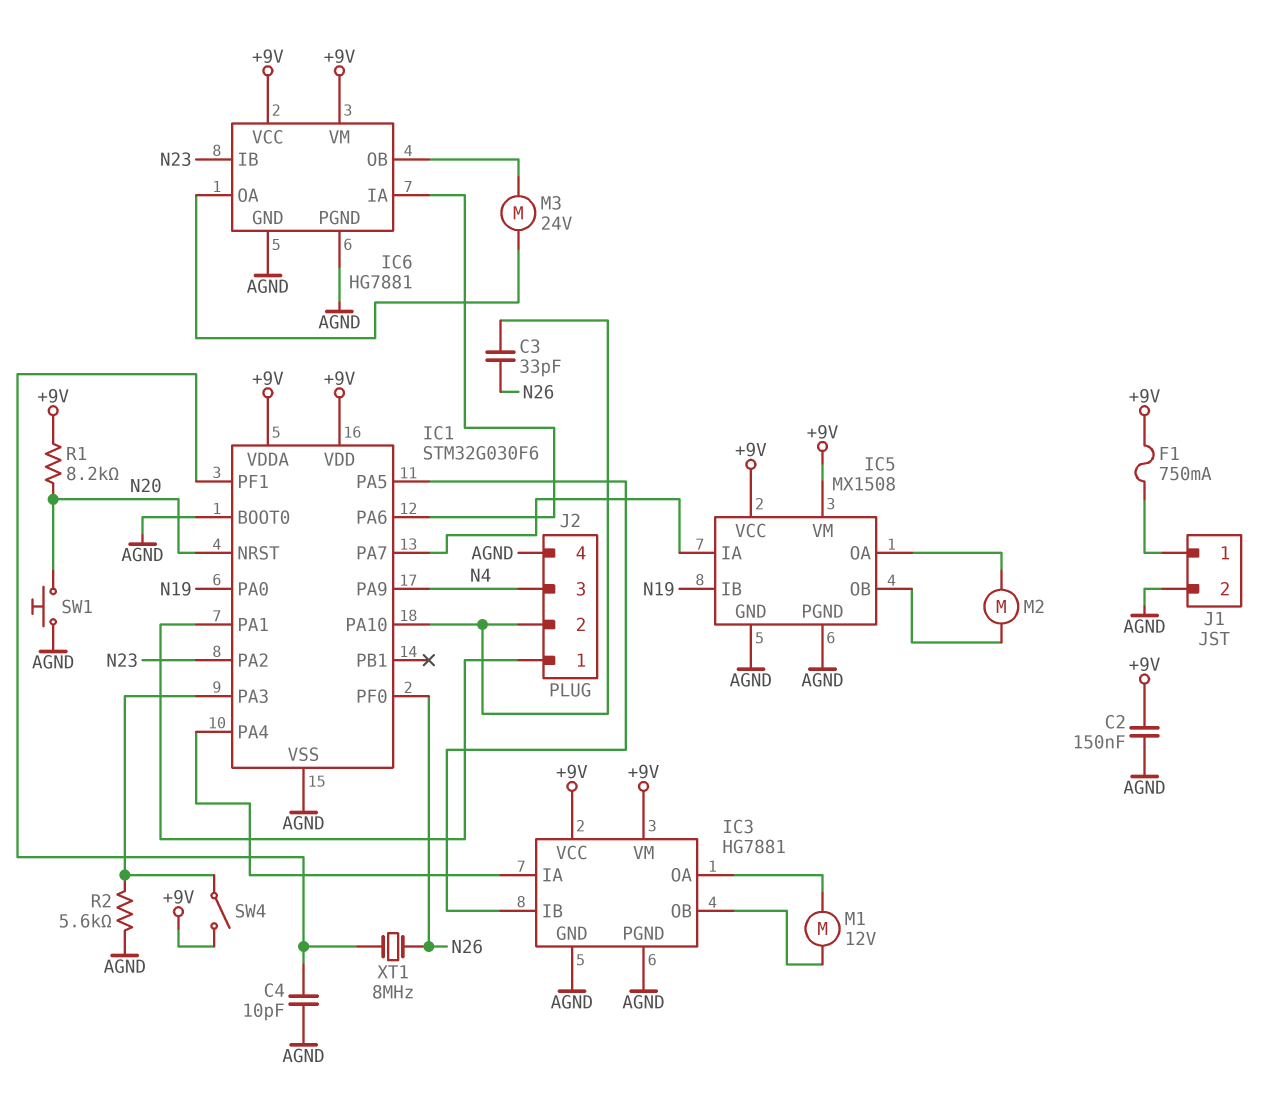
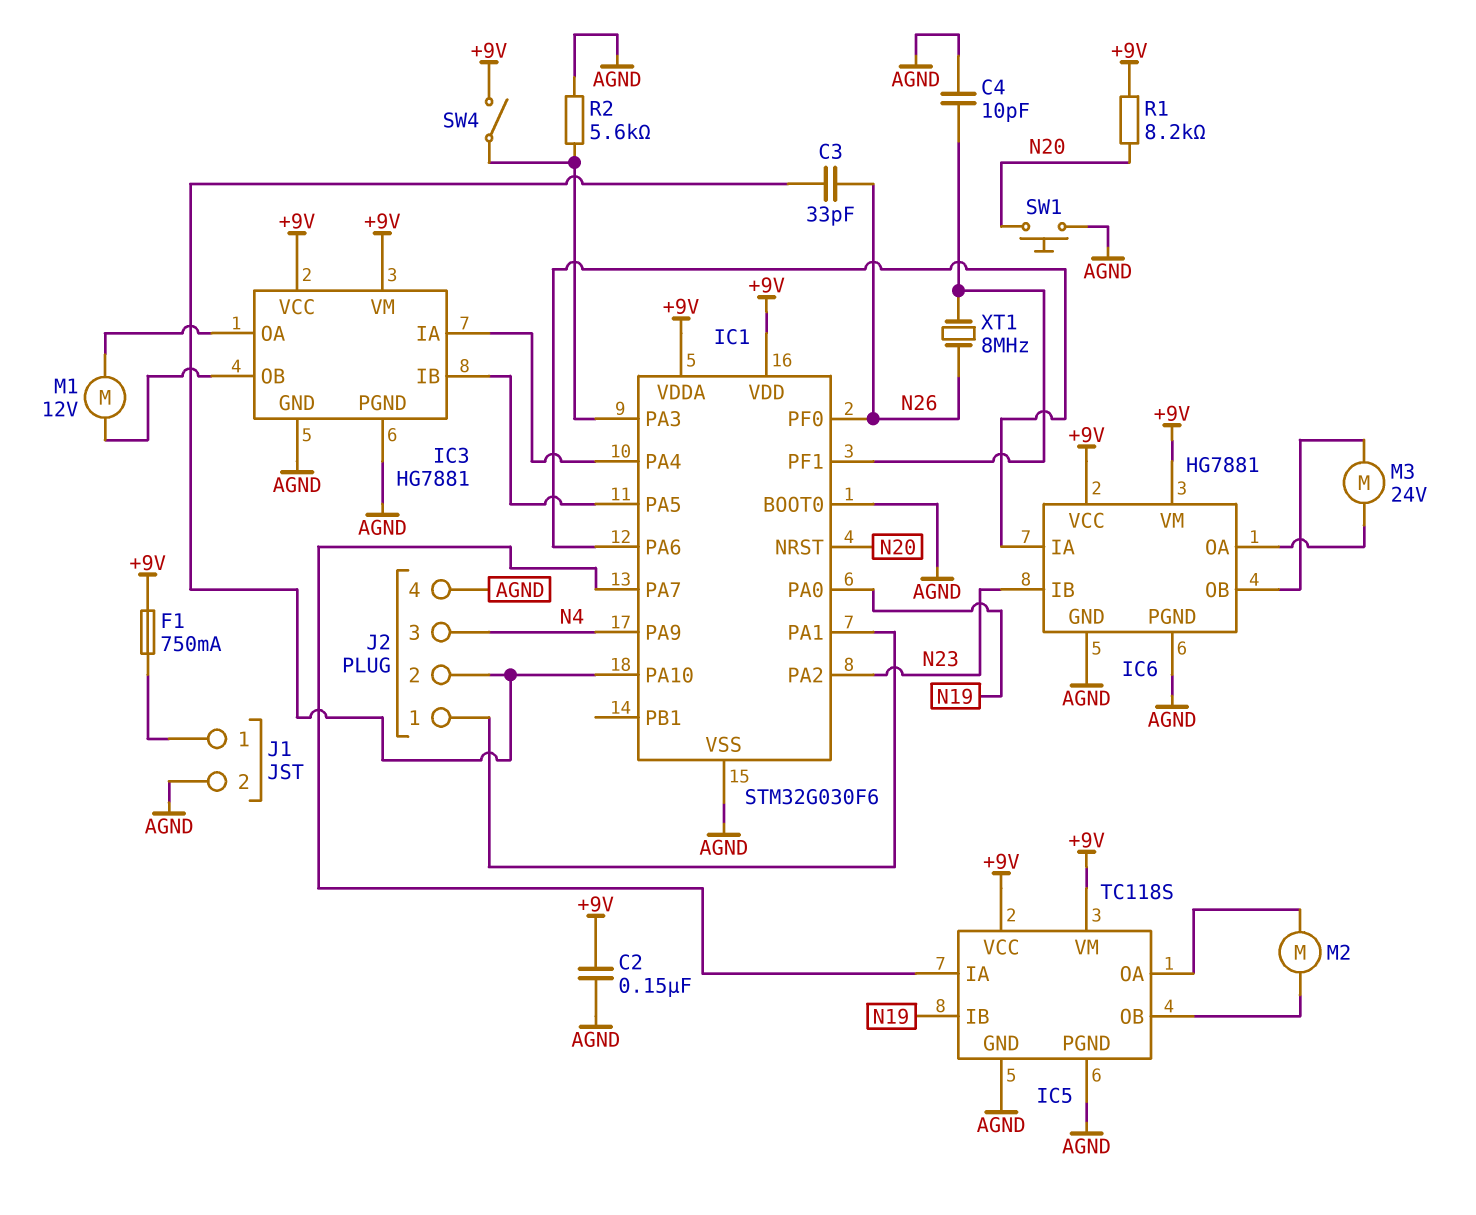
IC5: MX1508 -> TC118S

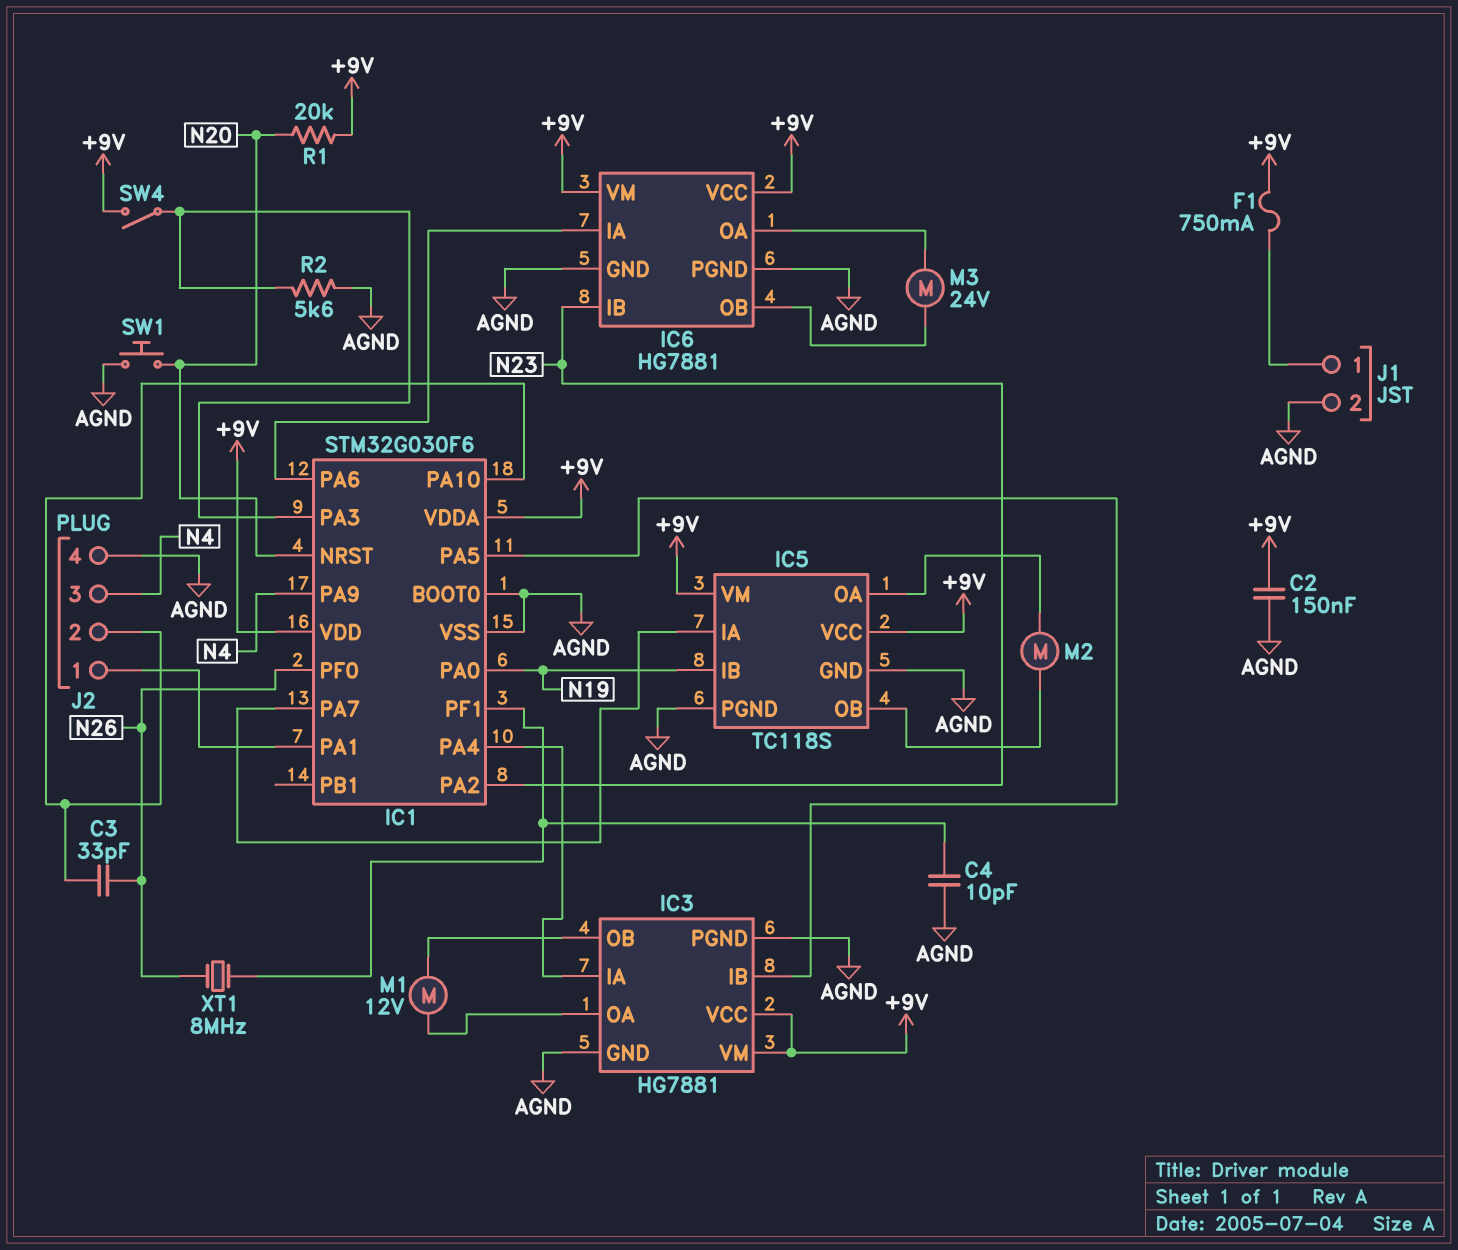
R1: 8.2k (+9V, N20) -> 20k (+9V, N20)

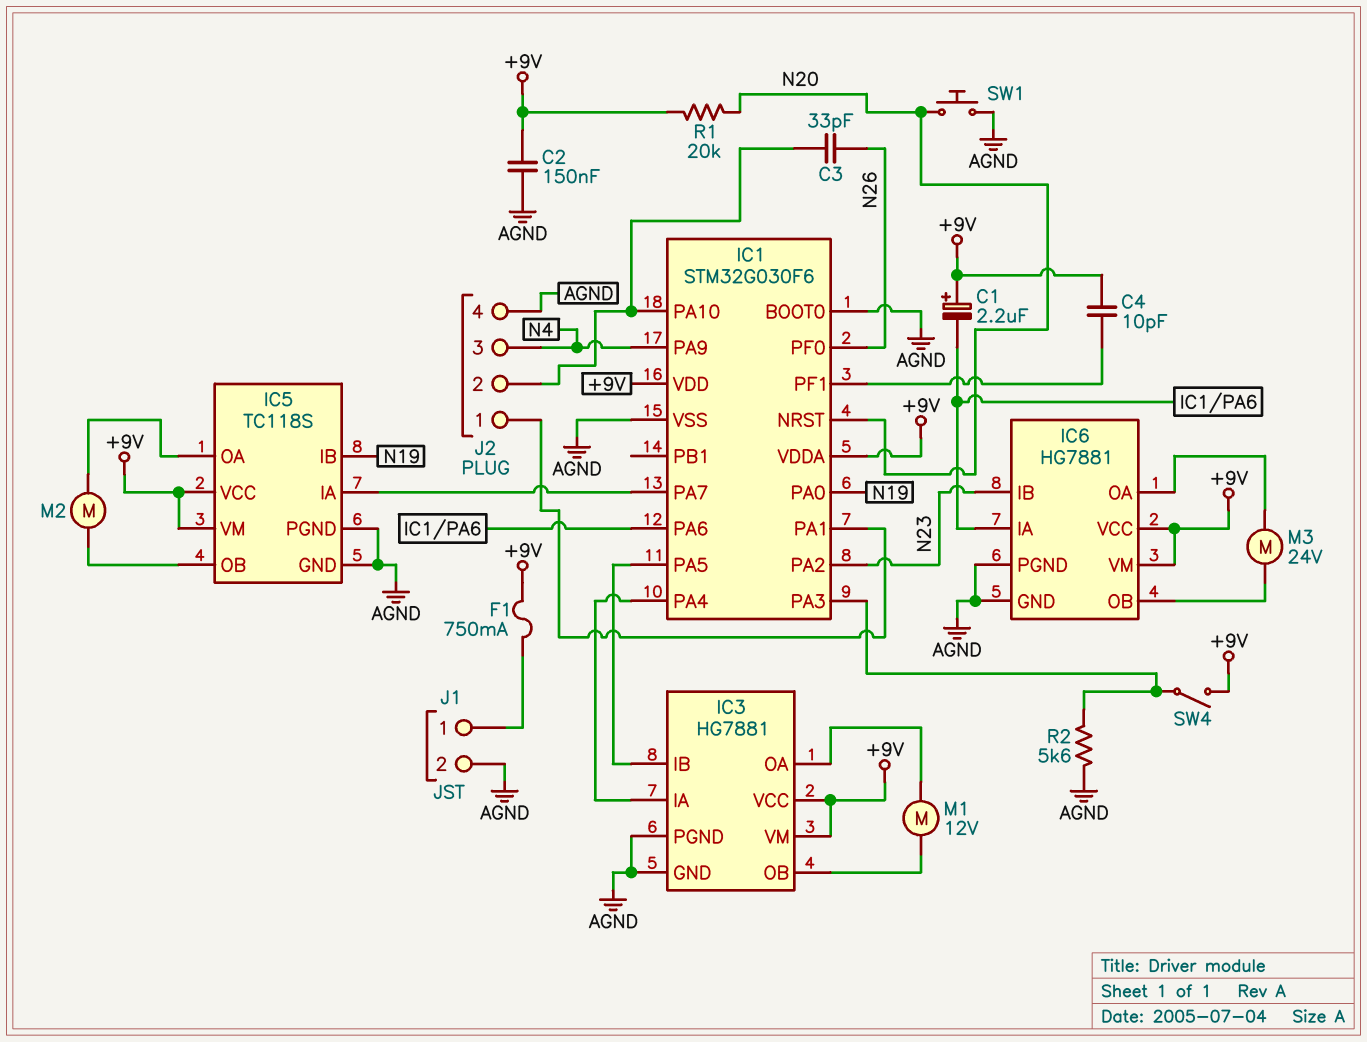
C1: none -> 2.2uF (plus +9V, minus IC1/PA6)
C4: 10pF (AGND, IC1/PF1) -> 10pF (+9V, IC1/PF1)
XT1: 8MHz (IC1/PF1, N26) -> none

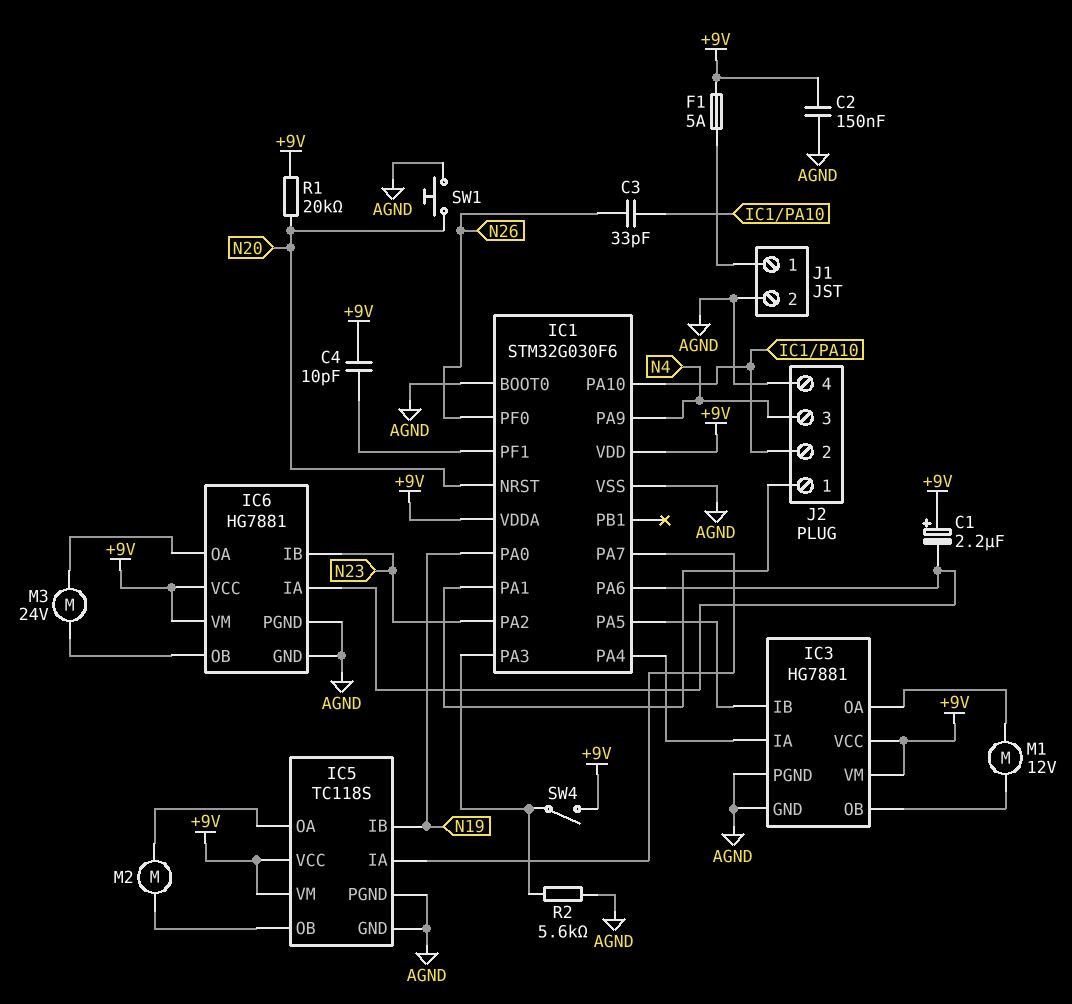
F1: 750mA (+9V, J1/1) -> 5A (+9V, J1/1)

